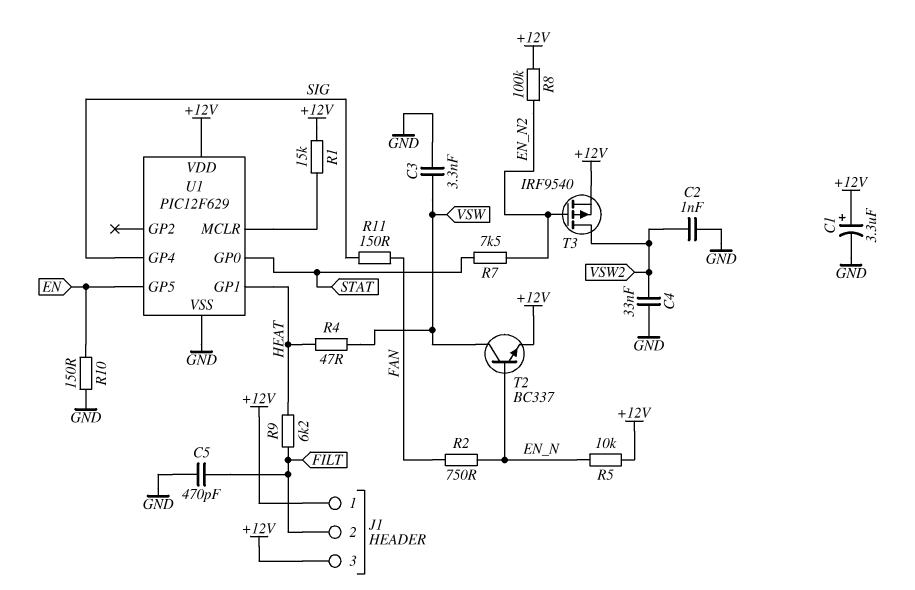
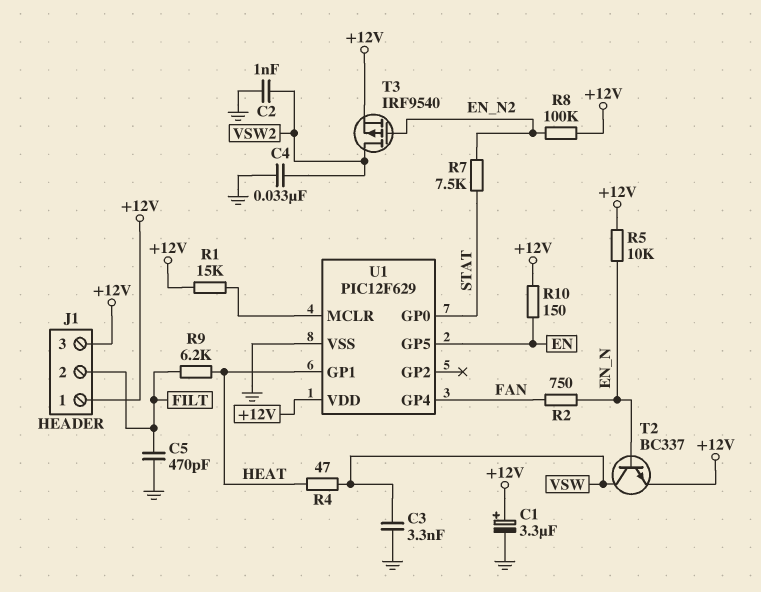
R10: 150 (EN, GND) -> 150 (+12V, EN)
R11: 150 (FAN, SIG) -> none
U1 pin GP4: SIG -> FAN

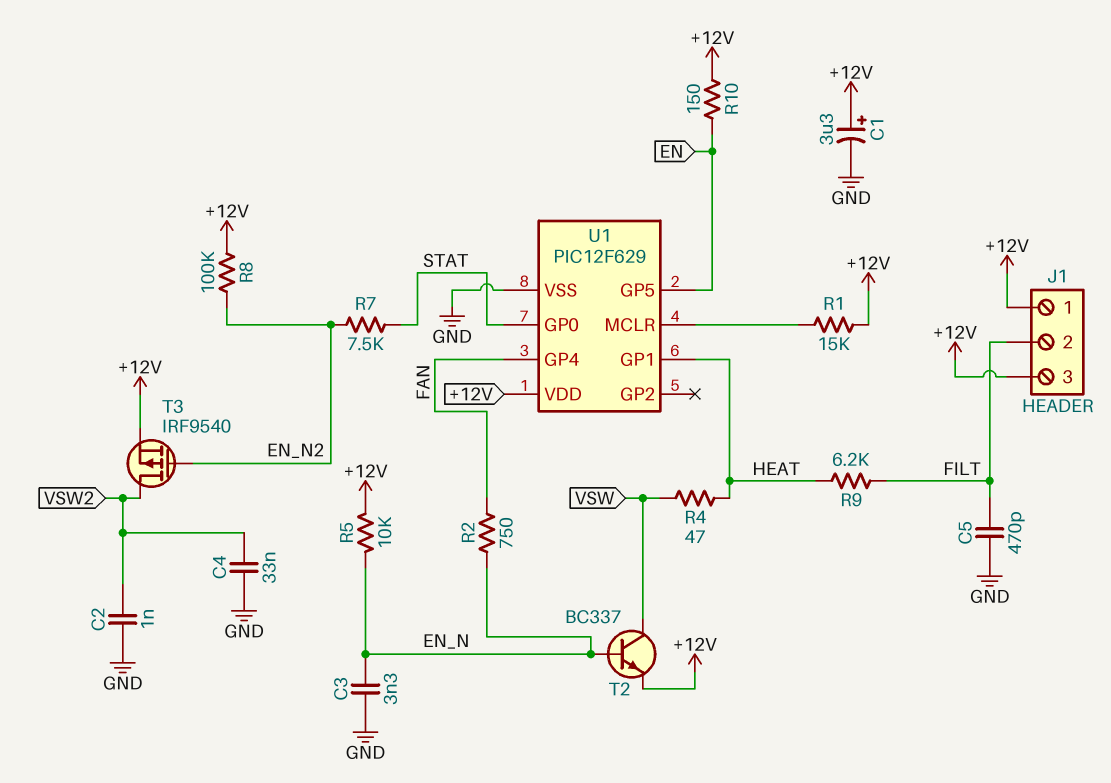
C3: 3.3nF (GND, VSW) -> 3.3nF (EN_N, GND)

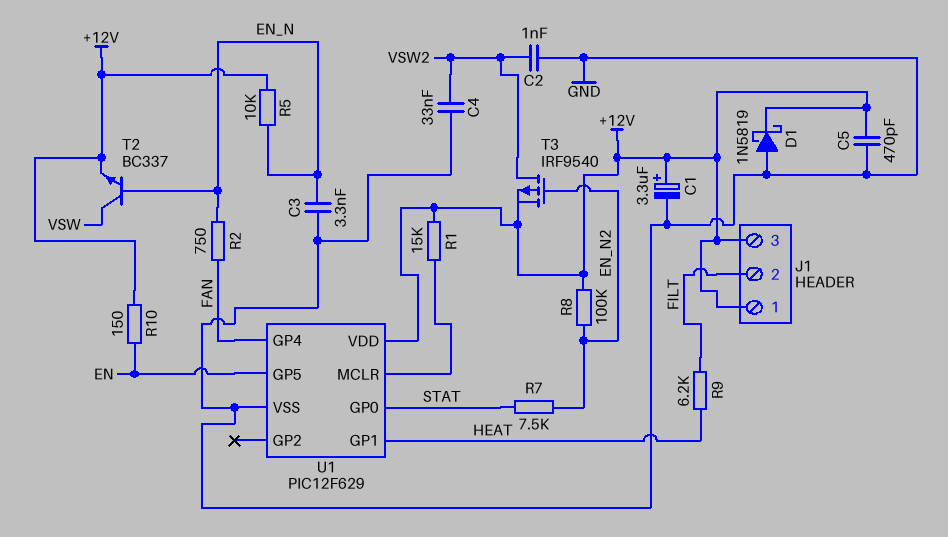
C5: 470pF (FILT, GND) -> 470pF (+12V, GND)
D1: none -> schottky 1N5819 (A GND, K +12V)
R4: 47 (HEAT, VSW) -> none

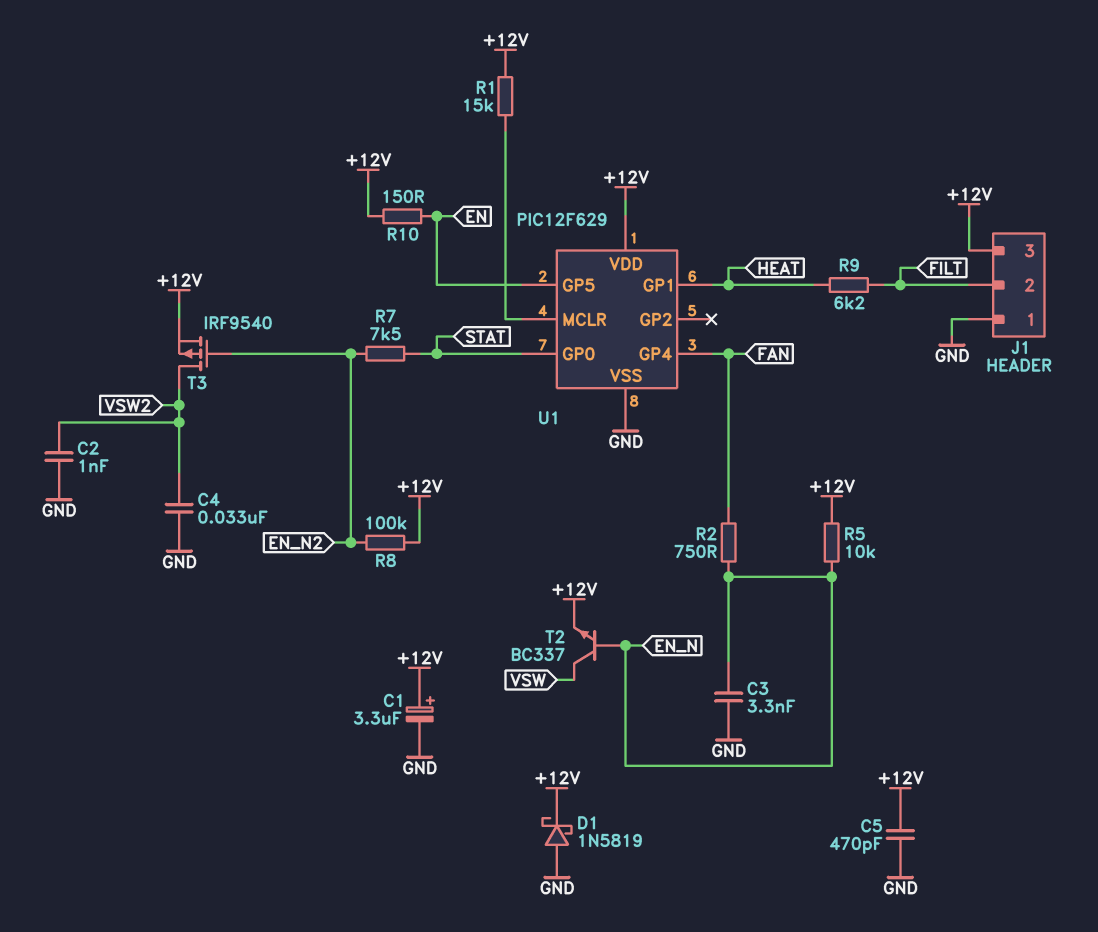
J1 pin 1: +12V -> GND

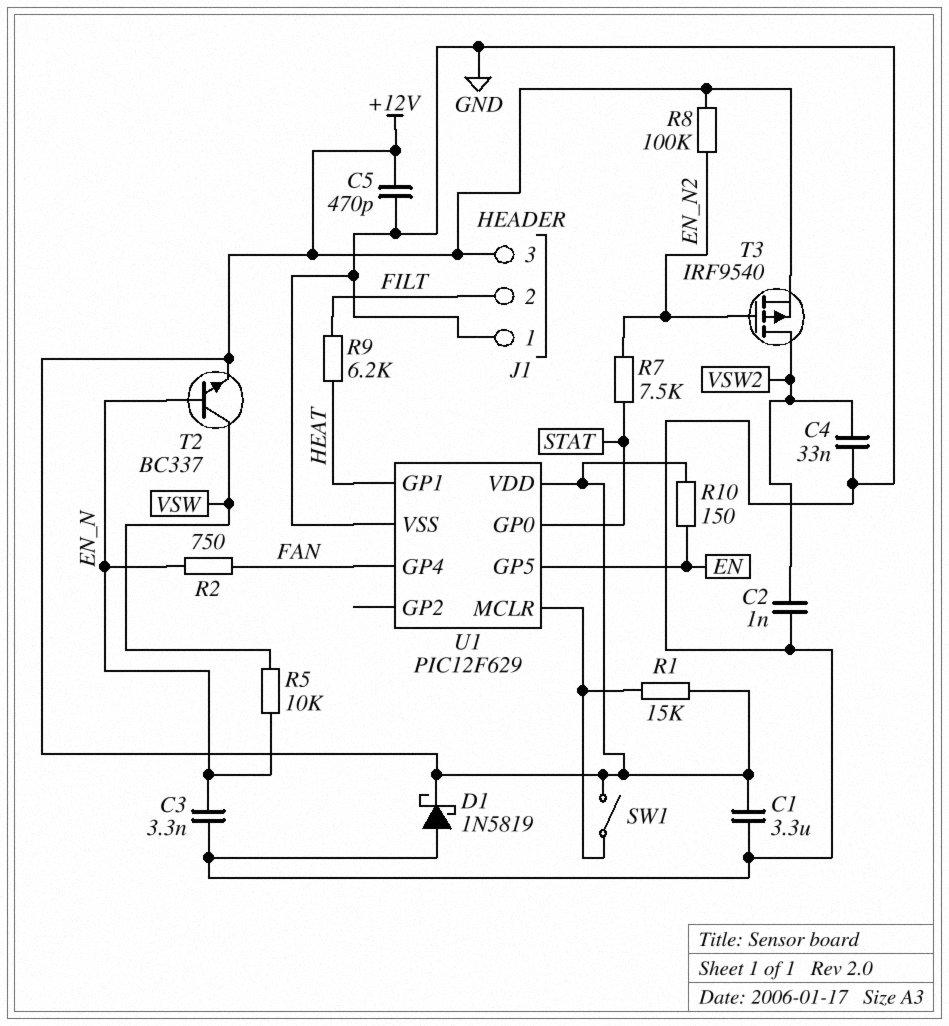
C1: 3.3uF (plus +12V, minus GND) -> 3.3uF (+12V, GND)
R5: 10k (+12V, EN_N) -> 10k (EN_N, VSW)
SW1: none -> switch (+12V, U1/MCLR)

